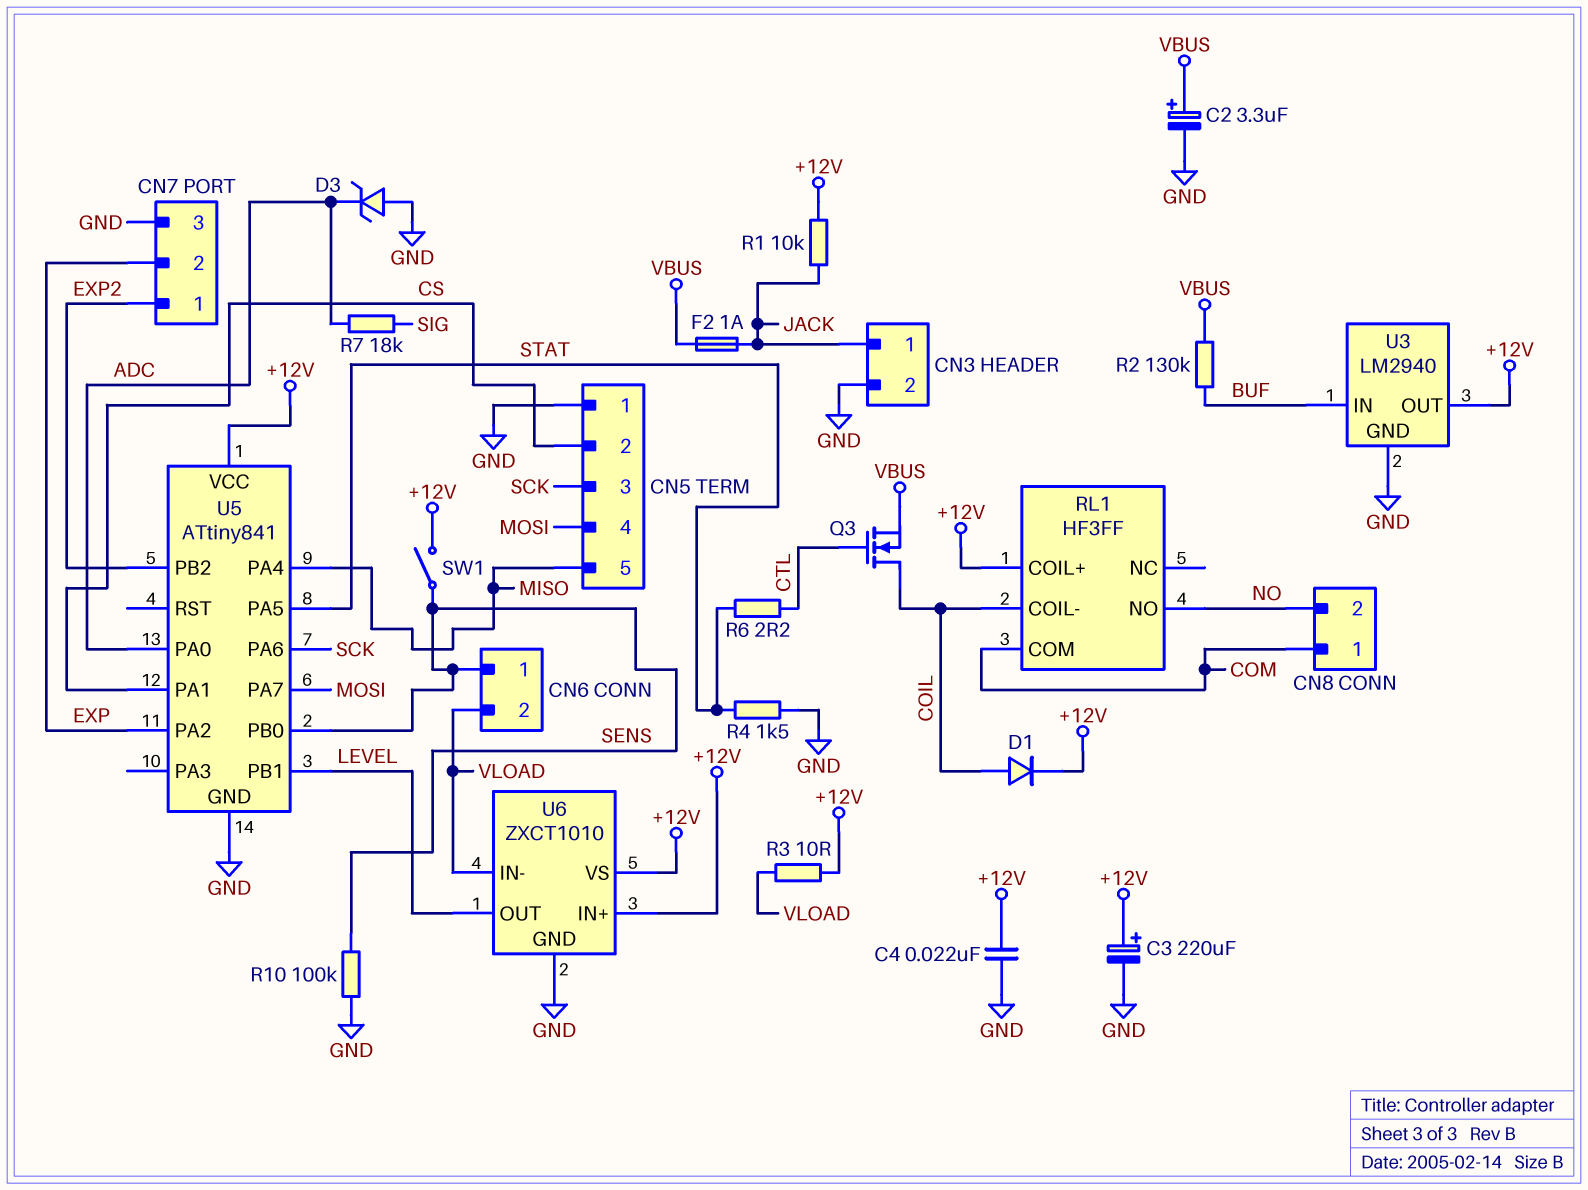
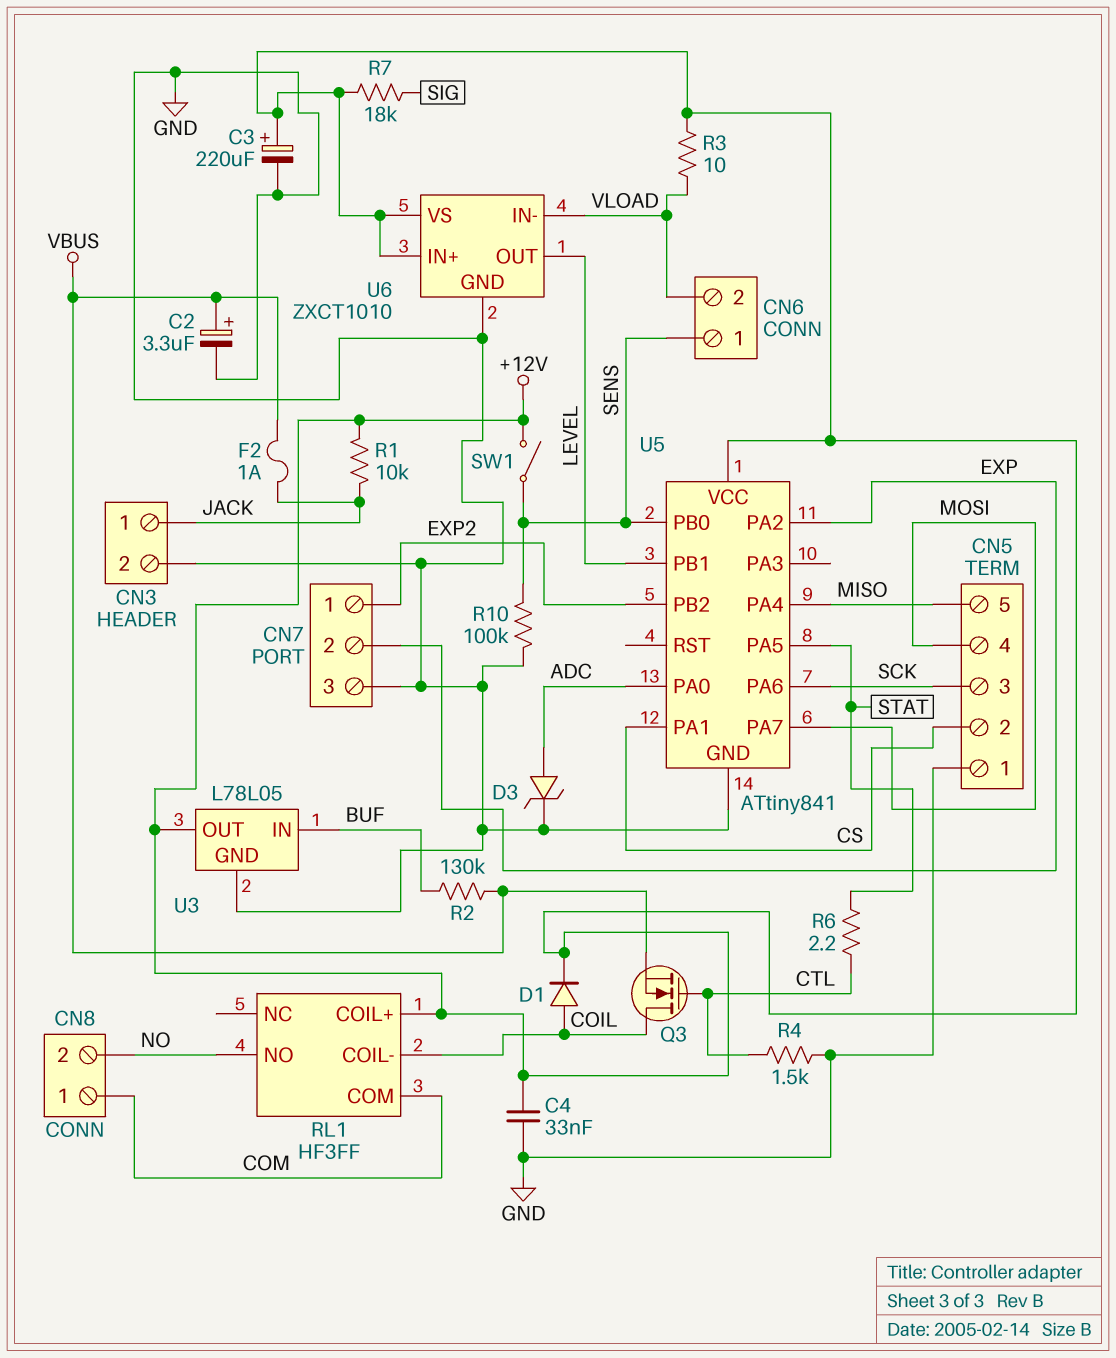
C4: 22nF (+12V, GND) -> 33nF (+12V, GND)
D3: zener (A GND, K ADC) -> zener (A ADC, K GND)
R4: 1.5k (GND, STAT) -> 1.5k (CTL, GND)
R7: 18k (ADC, SIG) -> 18k (+12V, SIG)
U3: LM2940 -> L78L05

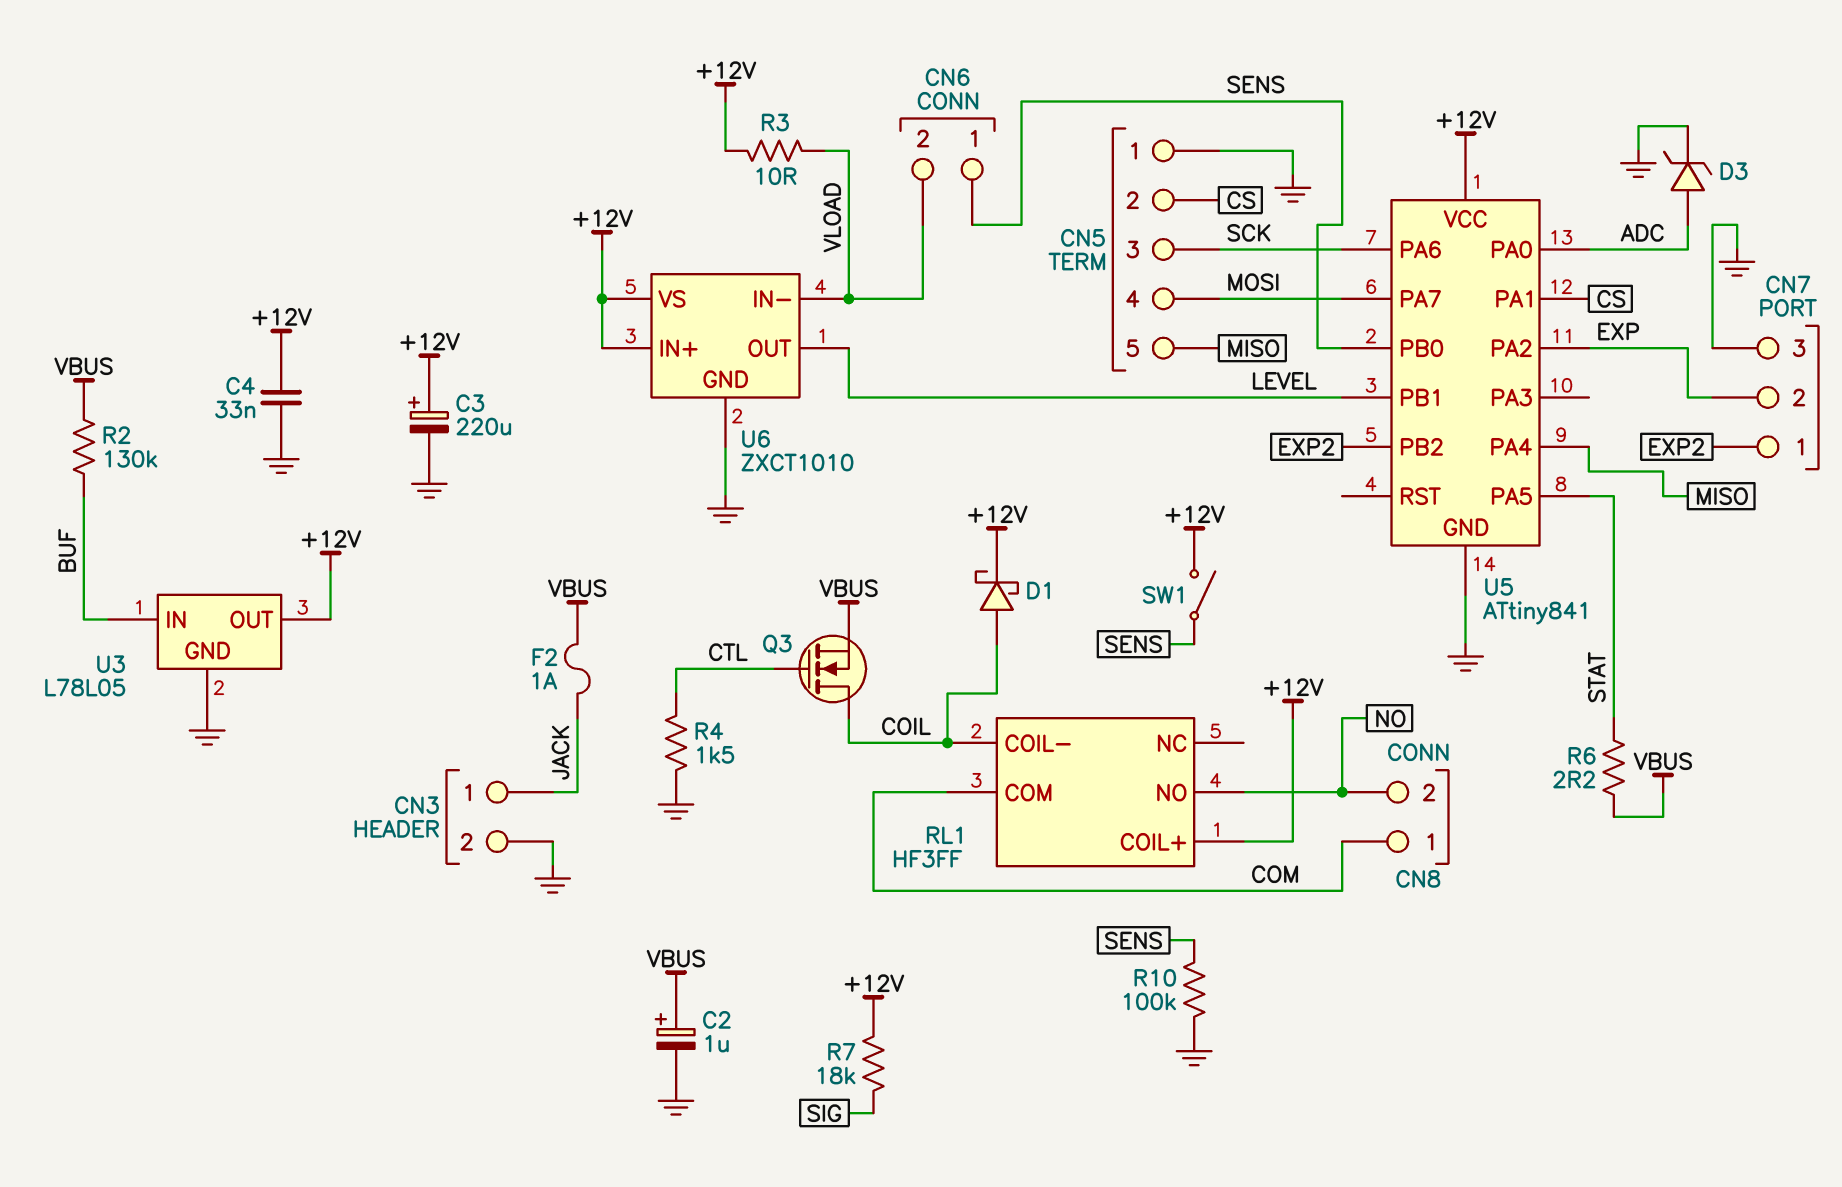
C2: 3.3uF (plus VBUS, minus GND) -> 1uF (plus VBUS, minus GND)
D1: diode (A COIL, K +12V) -> schottky (A COIL, K +12V)
R1: 10k (+12V, JACK) -> none
R6: 2.2 (CTL, STAT) -> 2.2 (STAT, VBUS)

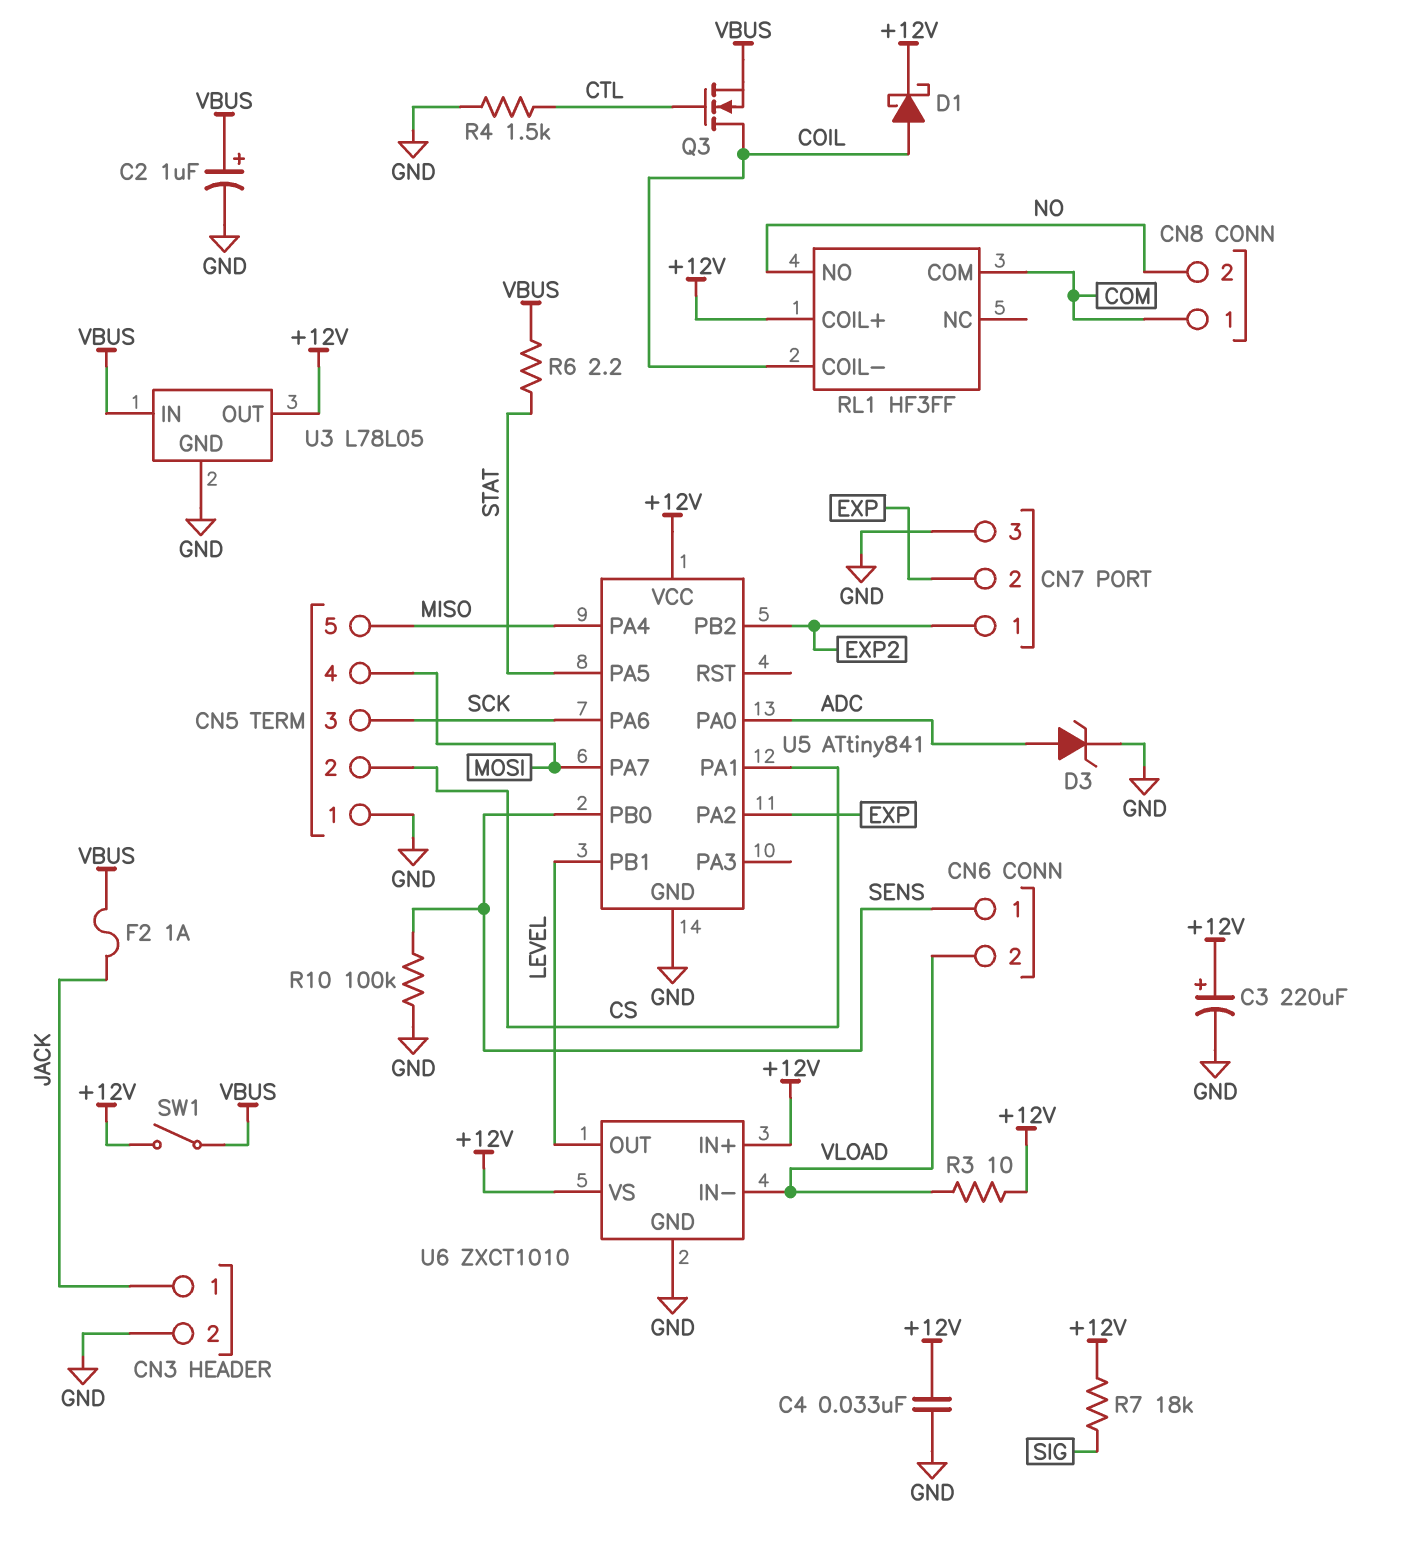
R2: 130k (BUF, VBUS) -> none
SW1: switch (+12V, SENS) -> switch (+12V, VBUS)
U3 pin IN: BUF -> VBUS

